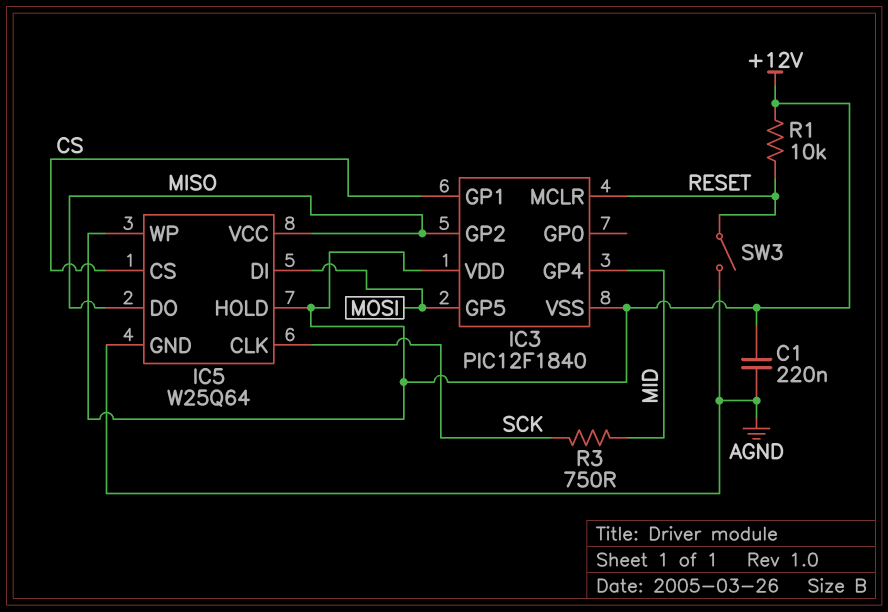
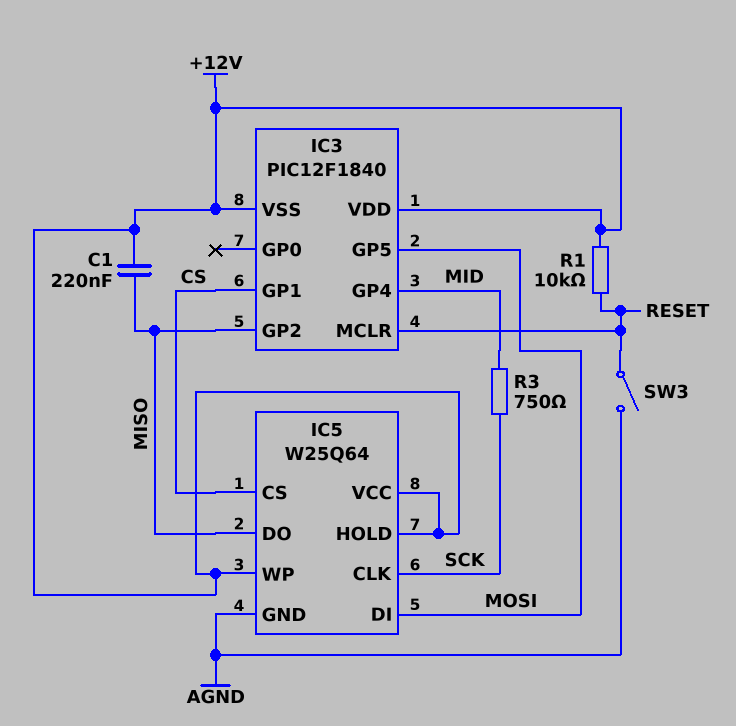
C1: 220nF (+12V, AGND) -> 220nF (+12V, MISO)
IC5 pin VCC: MISO -> +12V

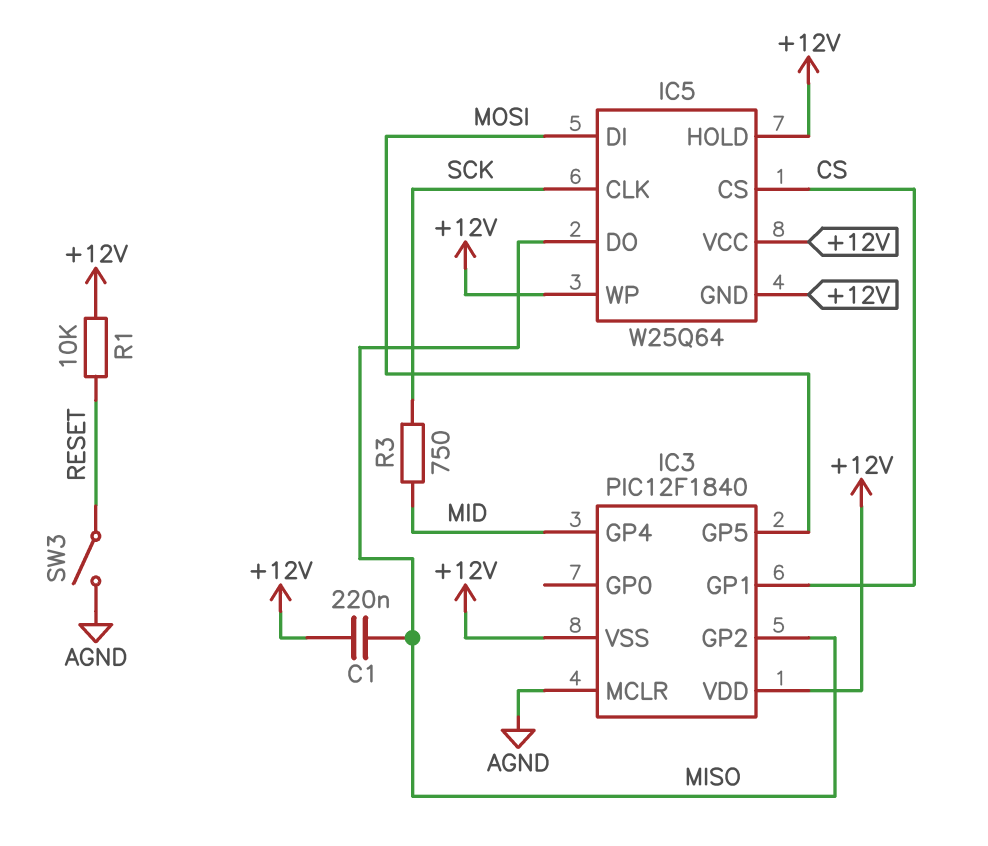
IC3 pin MCLR: RESET -> AGND
IC5 pin GND: AGND -> +12V

